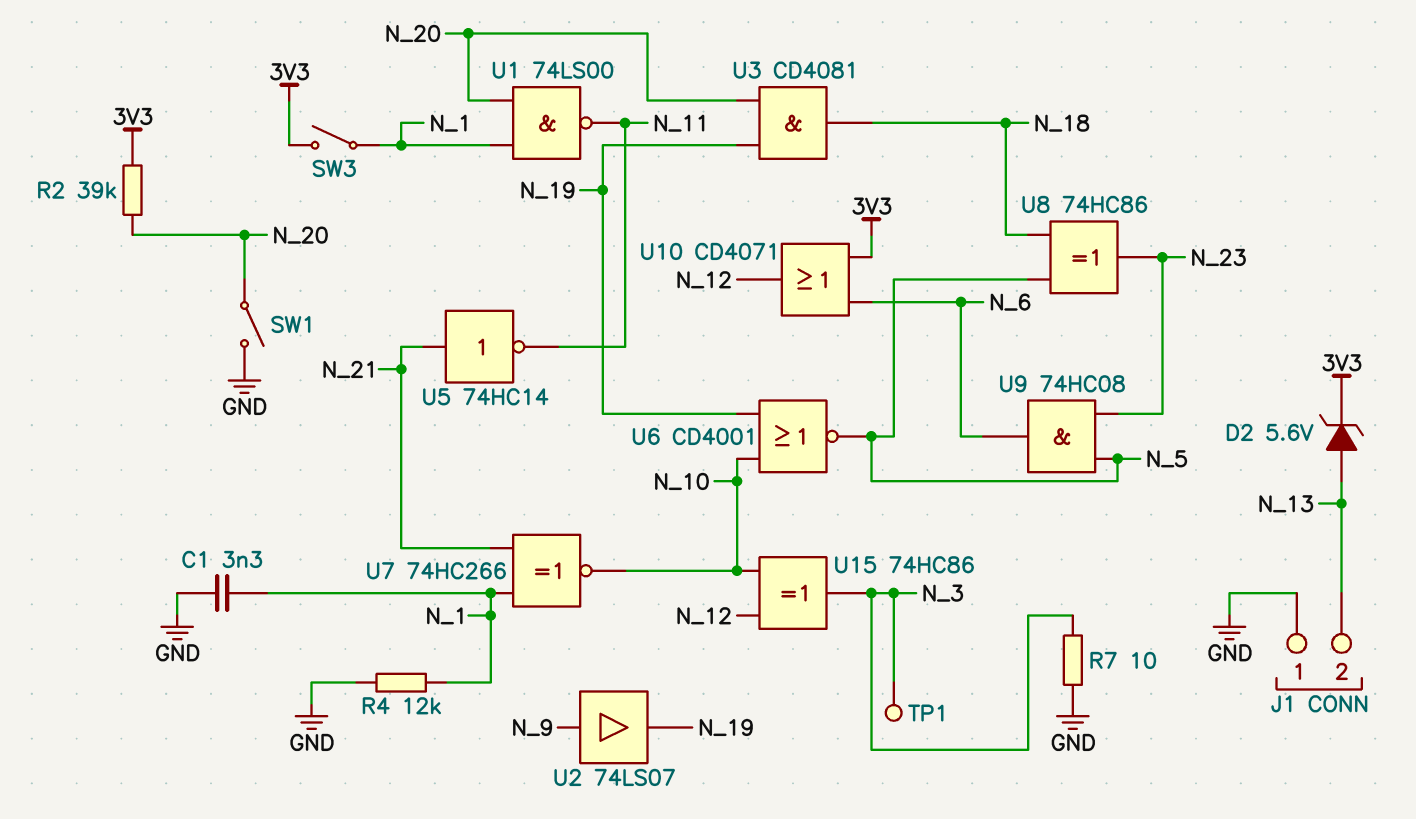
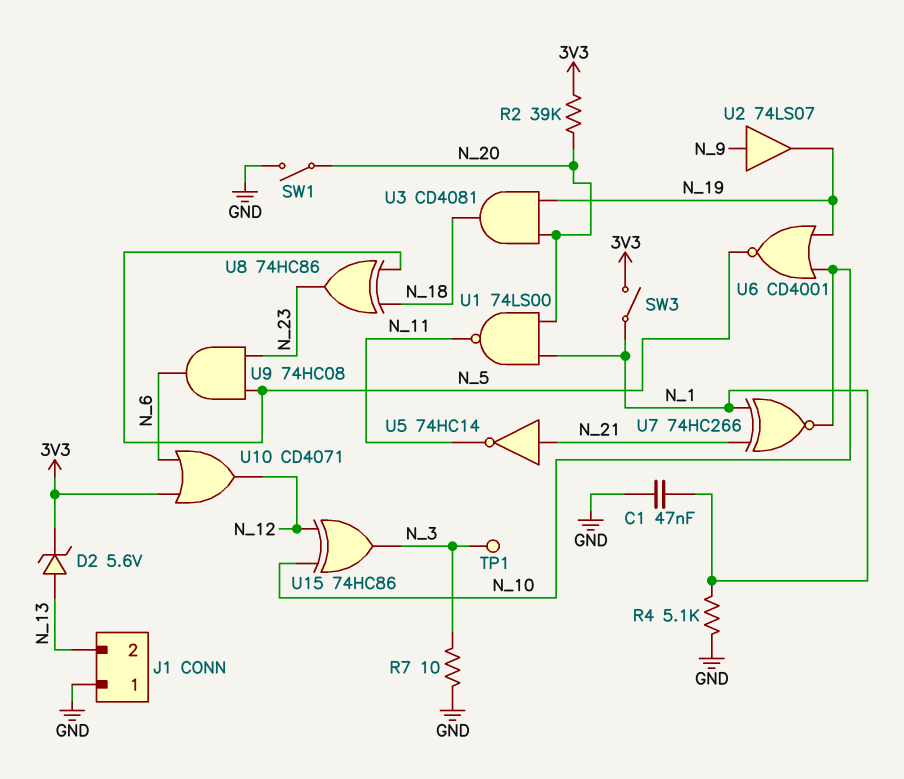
C1: 3.3nF (GND, N_1) -> 47nF (GND, N_1)
R4: 12k (GND, N_1) -> 5.1k (GND, N_1)

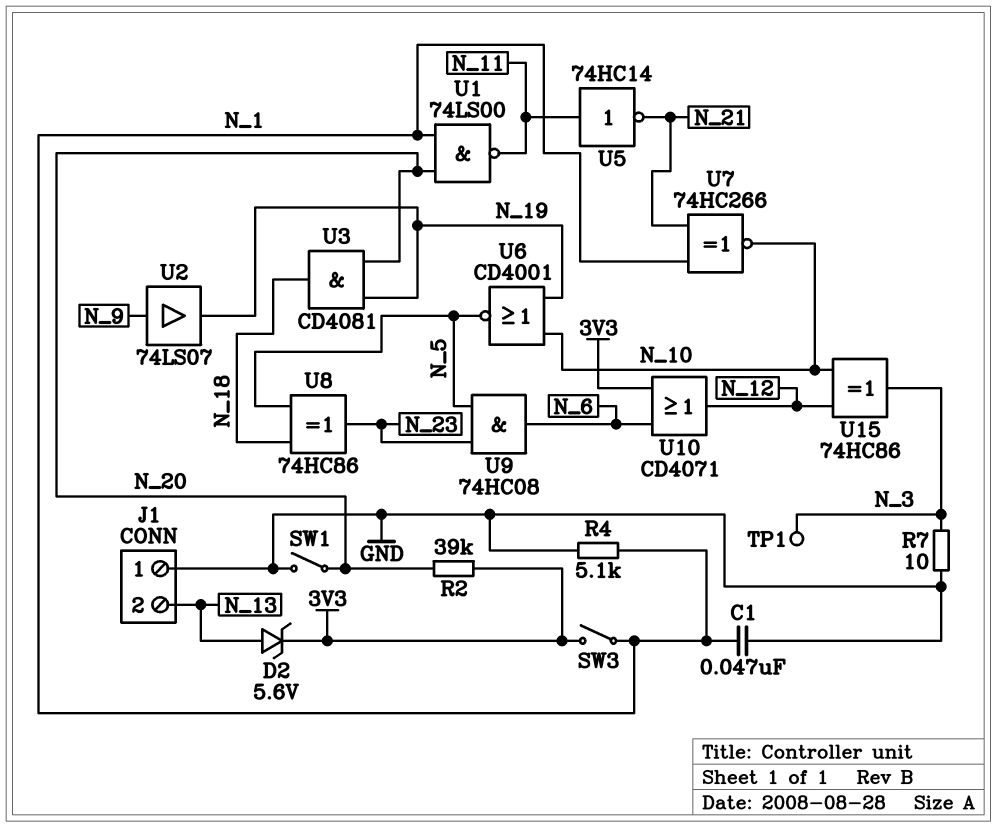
U5: NOT 74HC14 (in N_21, out N_11) -> NOT 74HC14 (in N_11, out N_21)

